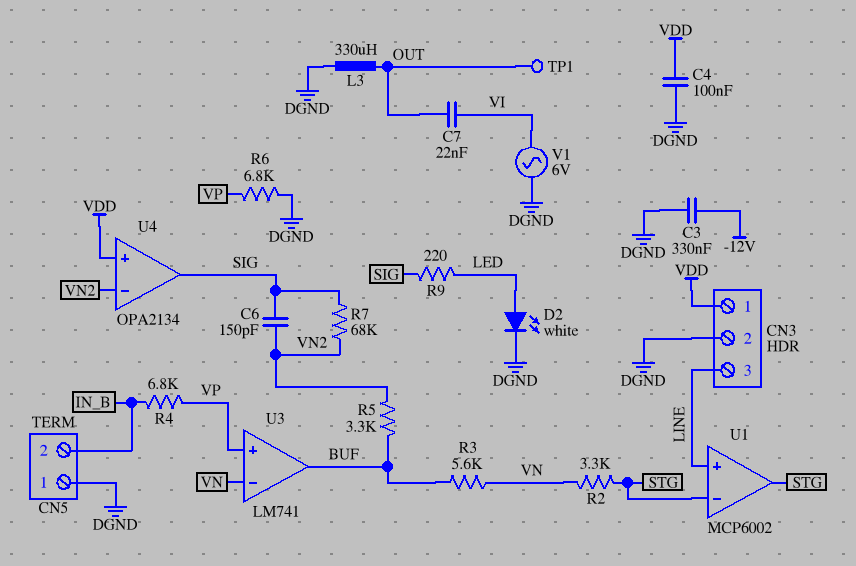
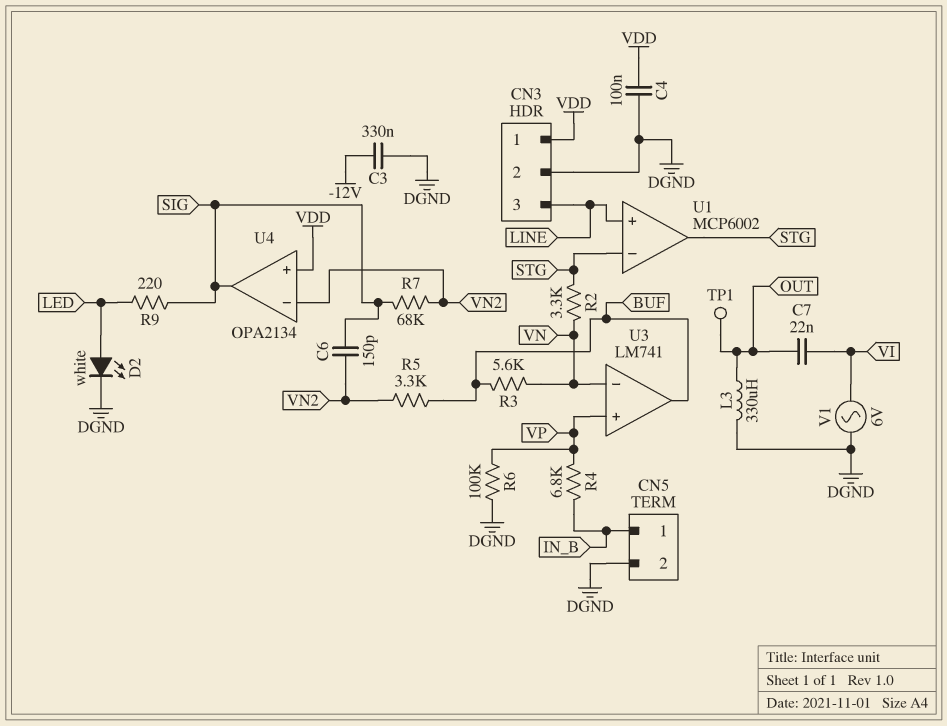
CN5 pin 1: DGND -> IN_B
CN5 pin 2: IN_B -> DGND
R6: 6.8k (DGND, VP) -> 100k (DGND, VP)

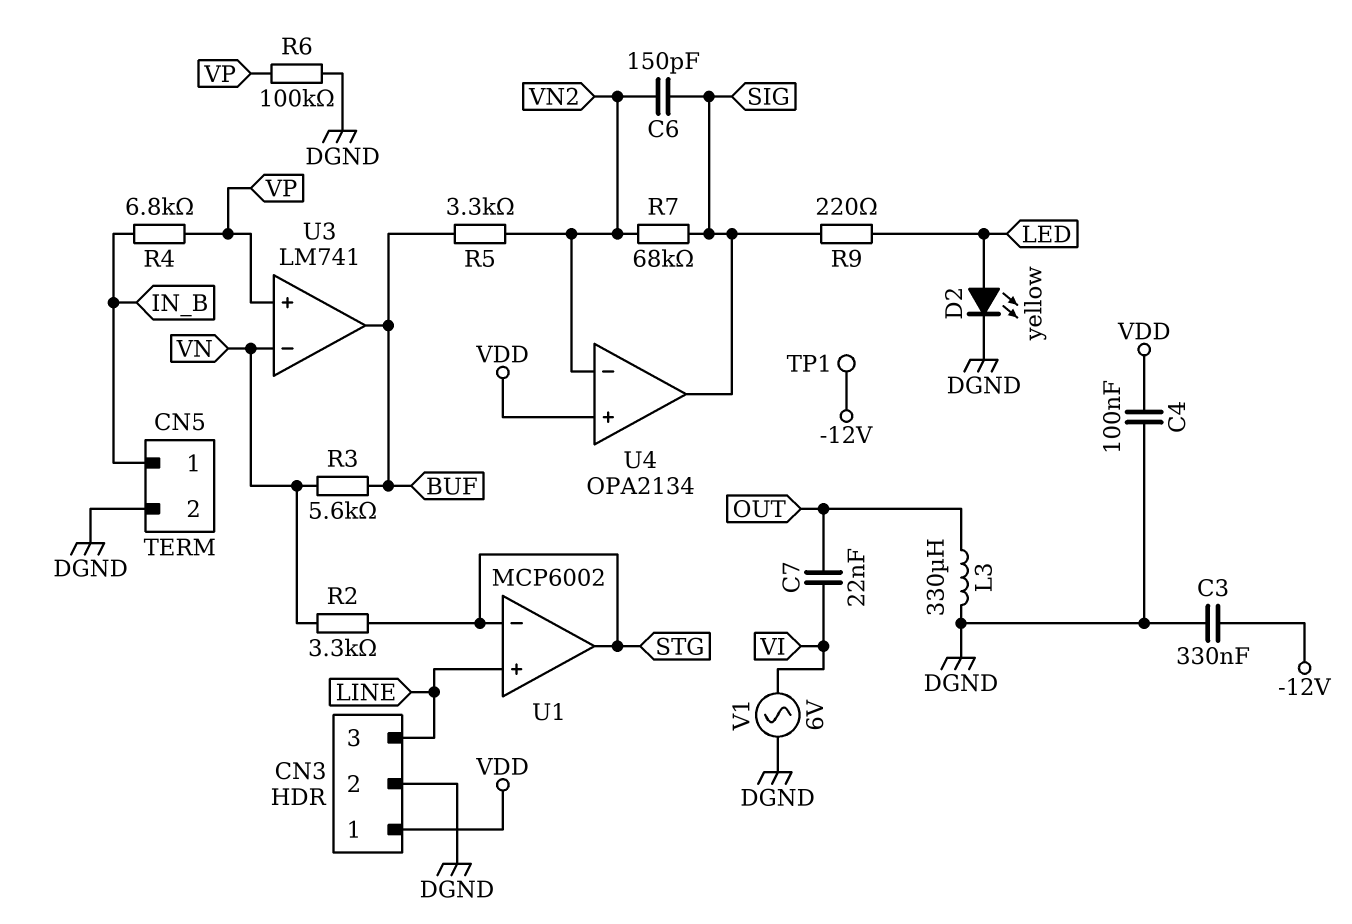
D2: LED white (A LED, K DGND) -> LED yellow (A LED, K DGND)
TP1: test point (OUT) -> test point (-12V)

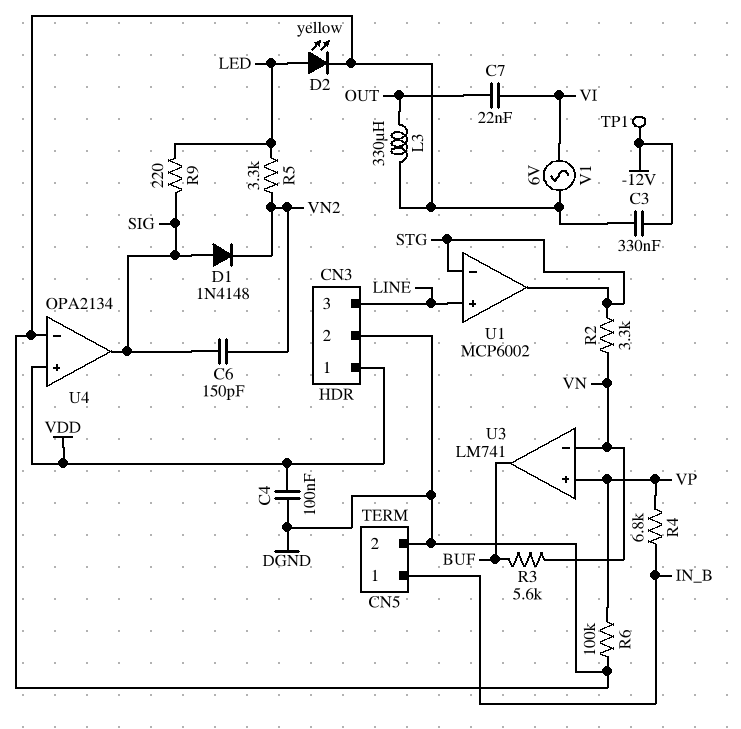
D1: none -> diode 1N4148 (A SIG, K VN2)
R5: 3.3k (BUF, VN2) -> 3.3k (LED, VN2)
R7: 68k (SIG, VN2) -> none
U4 pin in-: VN2 -> DGND

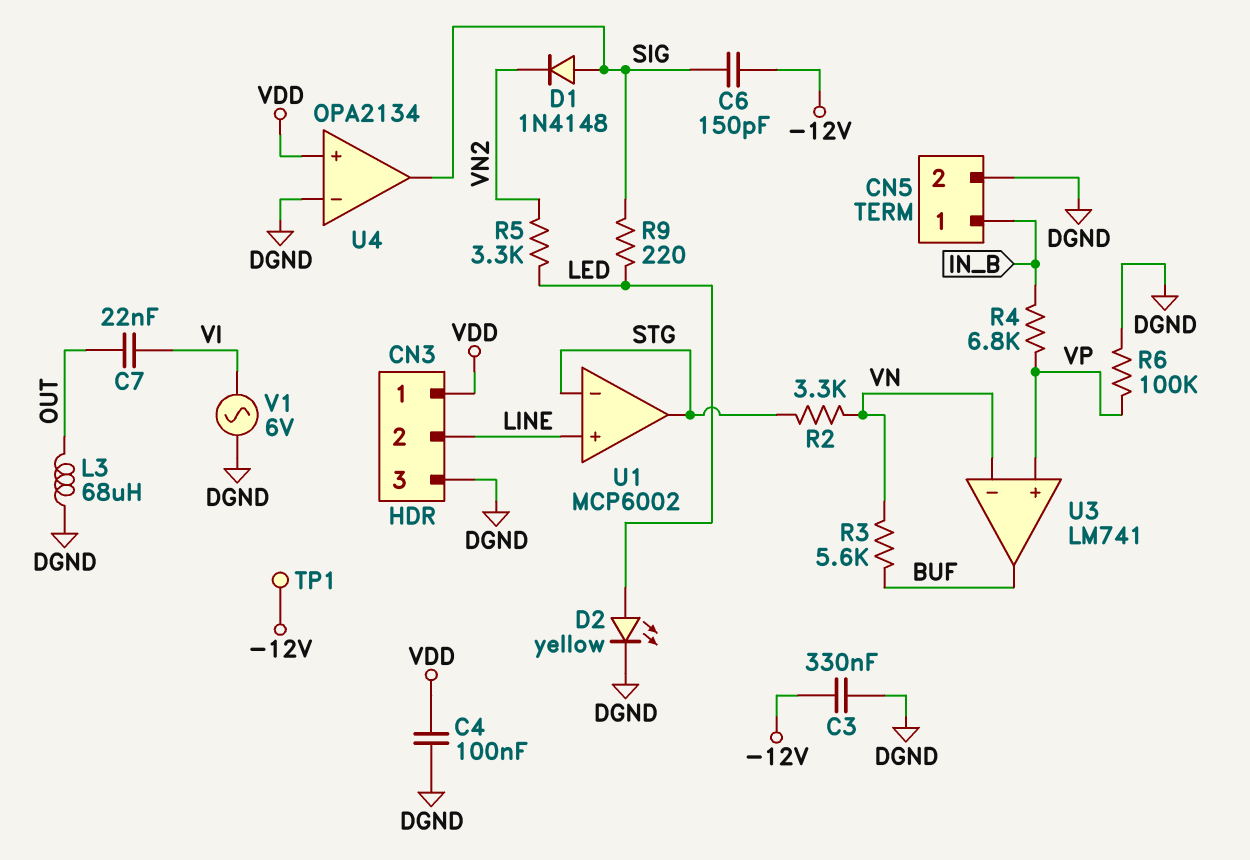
C6: 150pF (SIG, VN2) -> 150pF (-12V, SIG)
CN3 pin 2: DGND -> LINE
CN3 pin 3: LINE -> DGND
L3: 330uH (DGND, OUT) -> 68uH (DGND, OUT)

